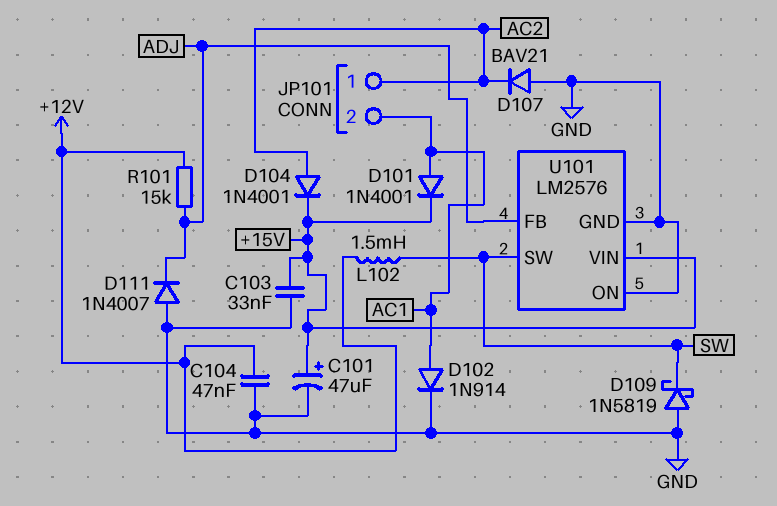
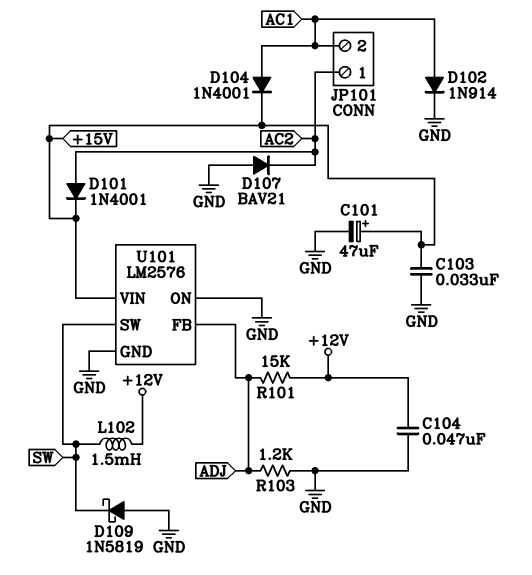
D101: diode 1N4001 (A AC1, K +15V) -> diode 1N4001 (A AC2, K +15V)
D104: diode 1N4001 (A AC2, K +15V) -> diode 1N4001 (A AC1, K +15V)
D111: diode 1N4007 (A GND, K ADJ) -> none
R103: none -> 1.2k (ADJ, GND)

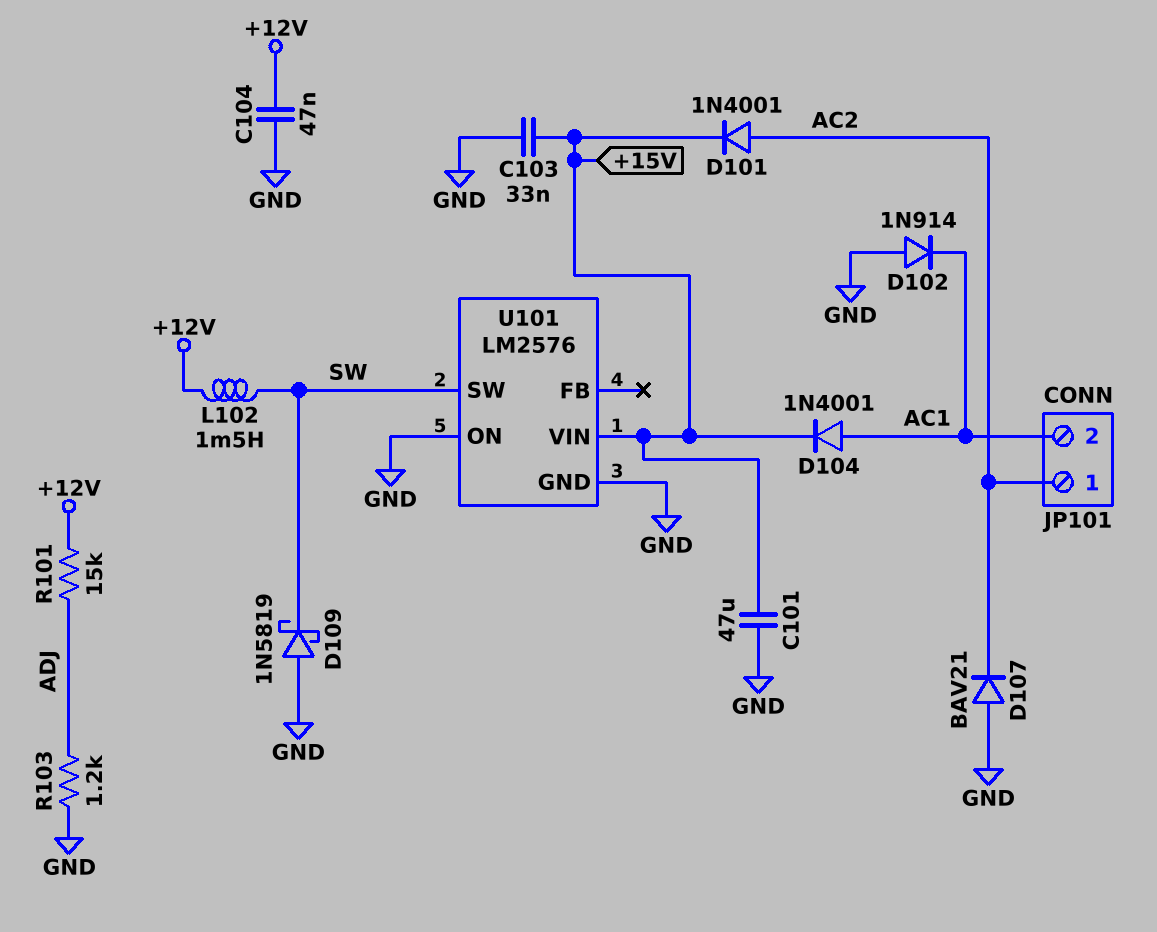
C101: 47uF (plus +15V, minus GND) -> 47uF (+15V, GND)
D102: diode 1N914 (A AC1, K GND) -> diode 1N914 (A GND, K AC1)
U101 pin FB: ADJ -> none

